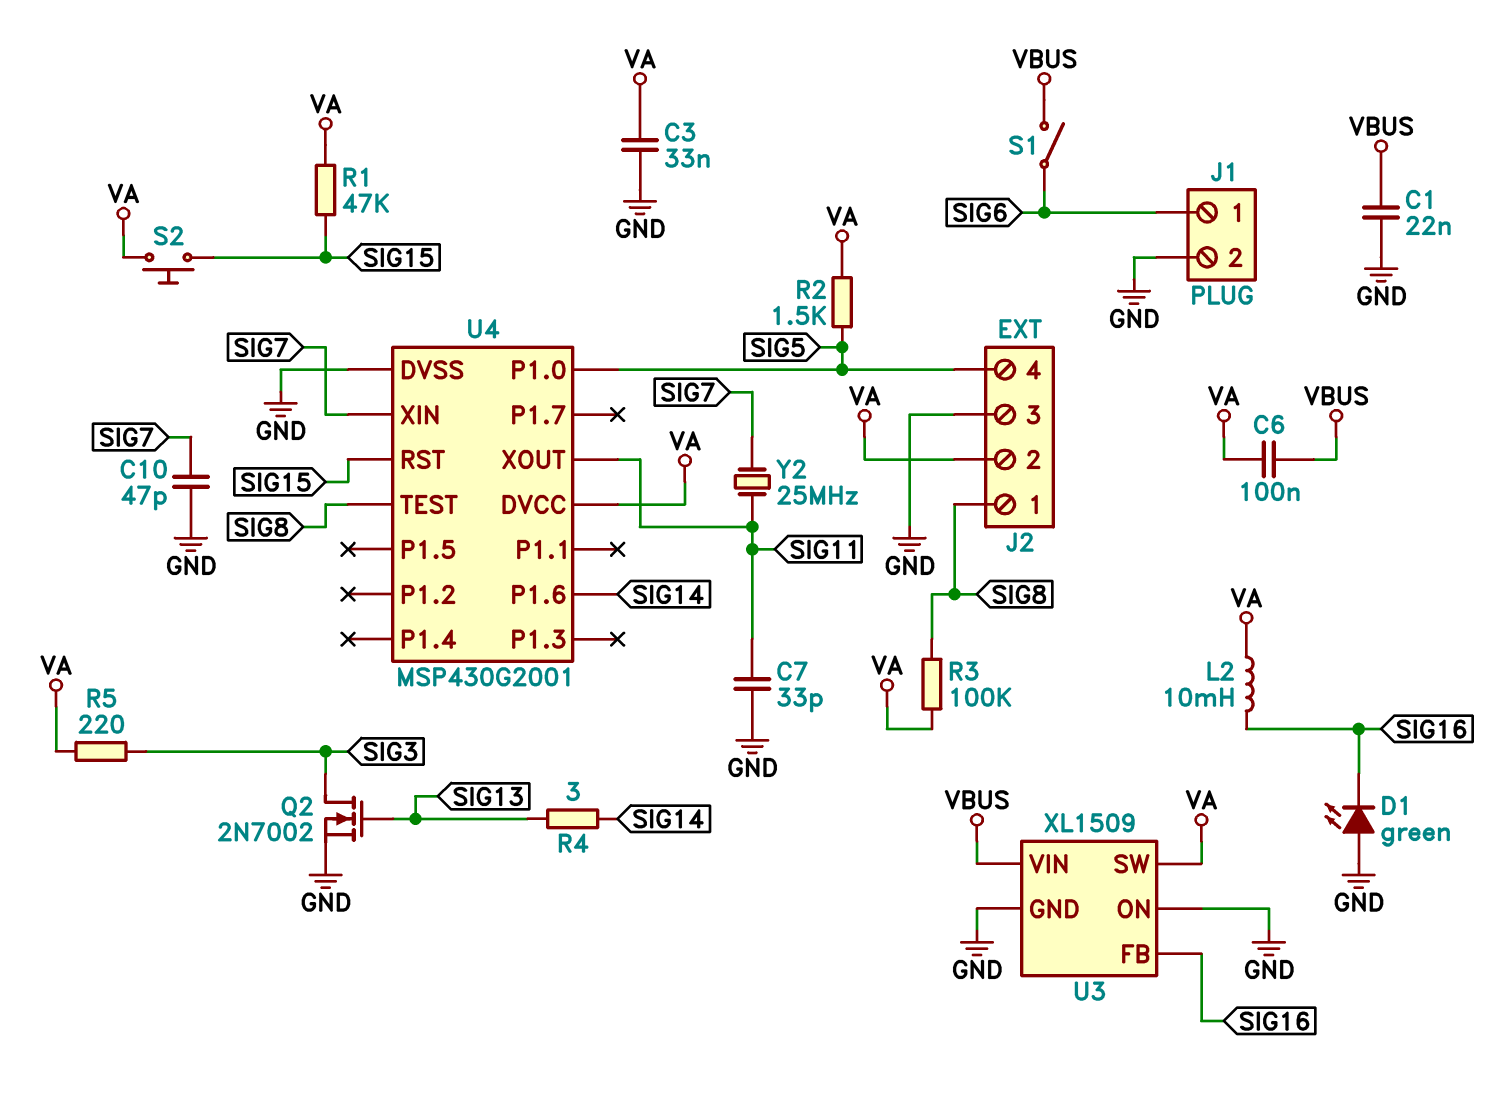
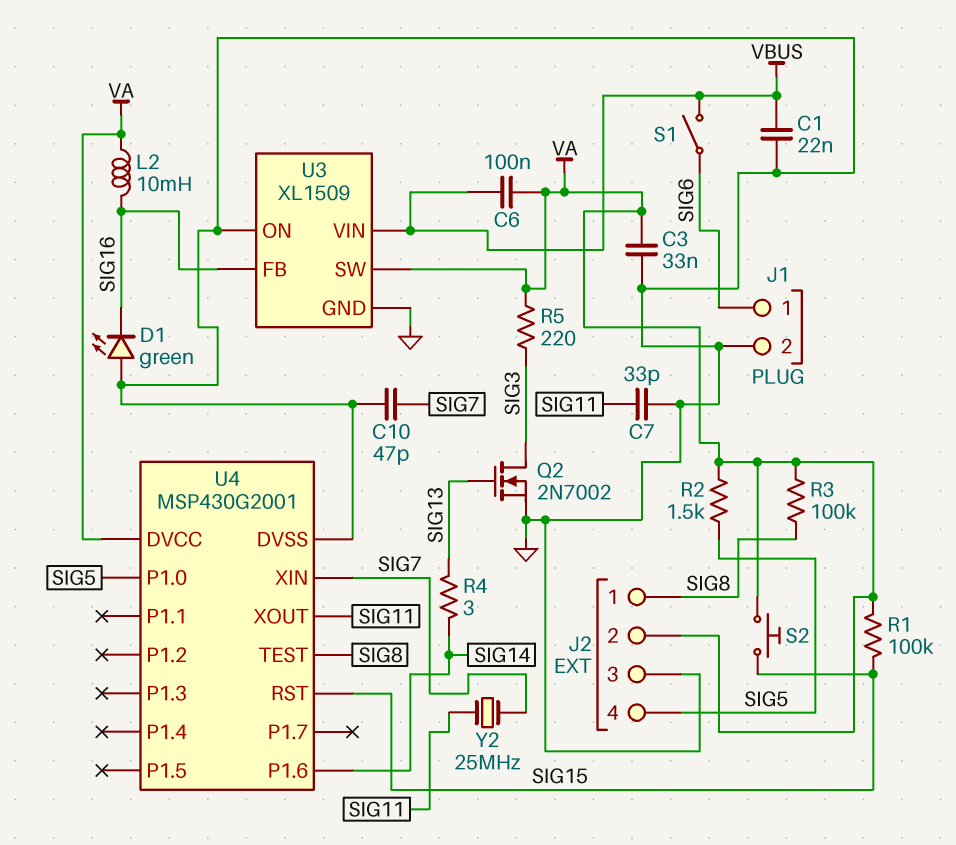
R1: 47k (SIG15, VA) -> 100k (SIG15, VA)

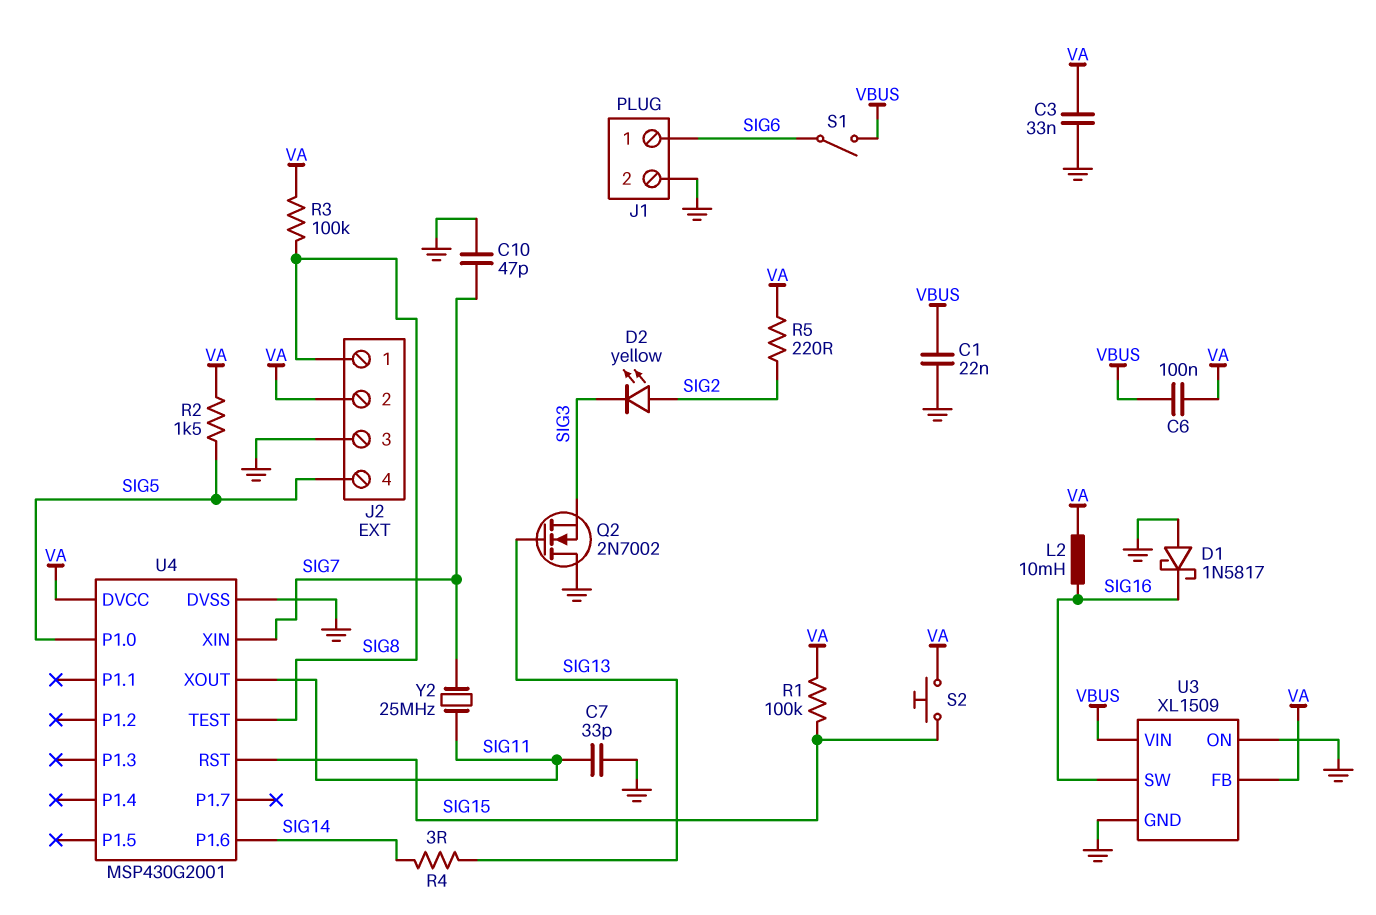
D1: LED green (A GND, K SIG16) -> schottky 1N5817 (A GND, K SIG16)
D2: none -> LED yellow (A SIG2, K SIG3)
Q2: NMOS 2N7002 (G SIG13, D SIG3, S GND) -> NMOS 2N7002 (G SIG13, D GND, S SIG3)
R5: 220 (SIG3, VA) -> 220 (SIG2, VA)
U3 pin FB: SIG16 -> VA
U3 pin SW: VA -> SIG16

